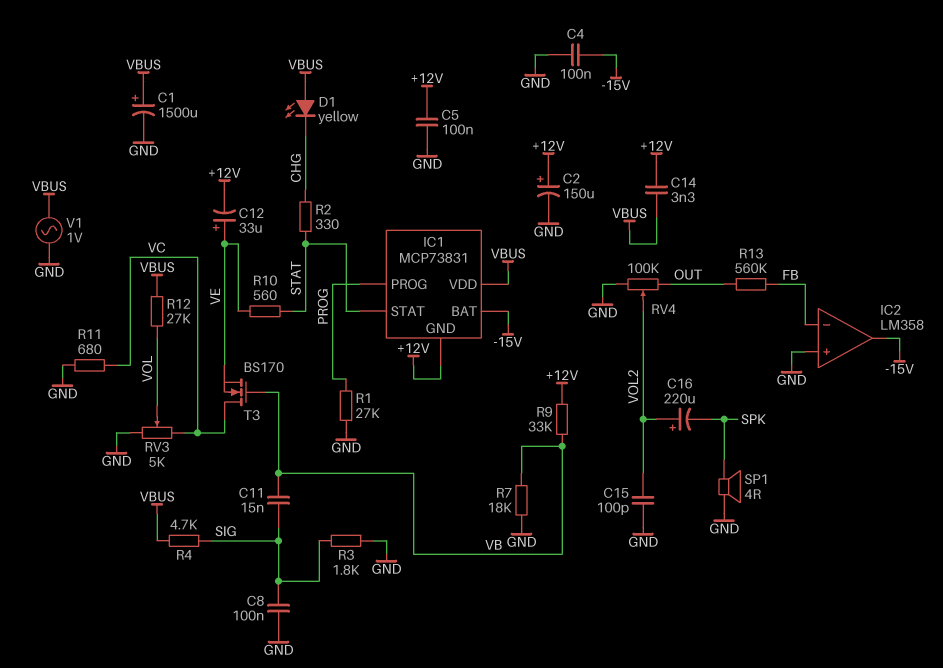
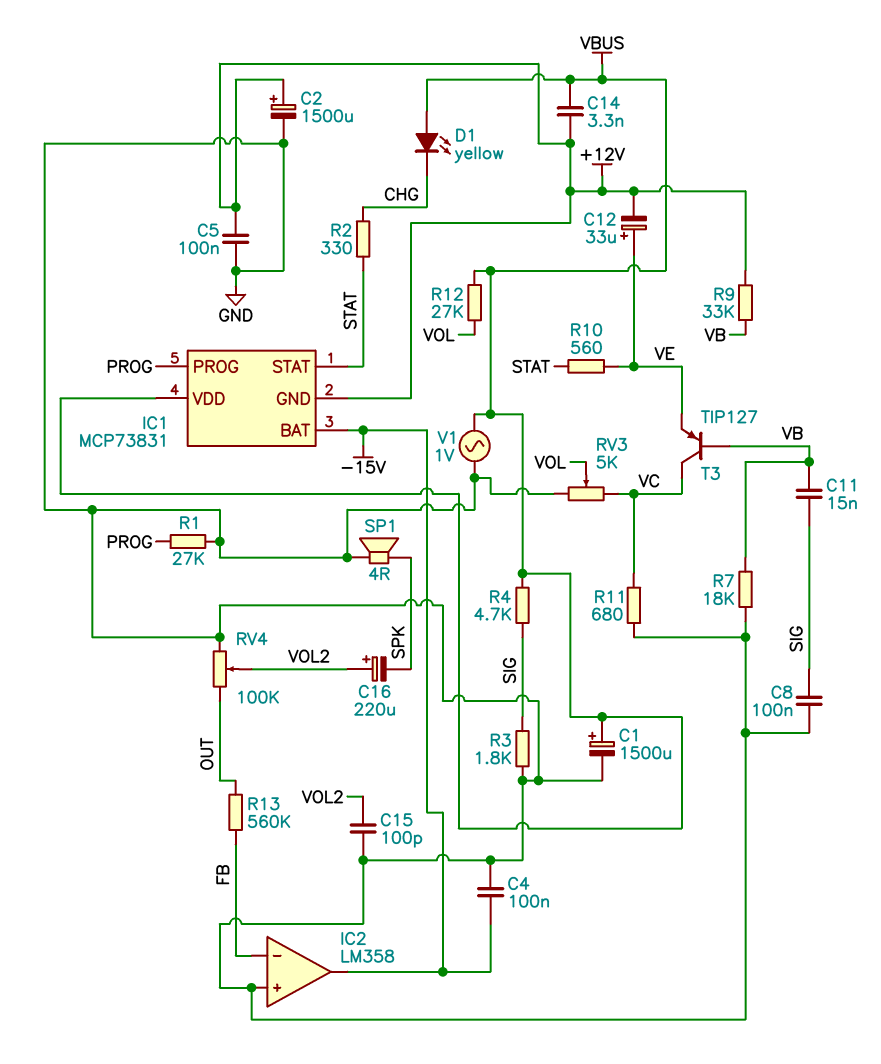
C2: 150uF (plus +12V, minus GND) -> 1500uF (plus +12V, minus GND)
T3: NMOS BS170 (G VB, D VC, S VE) -> PNP TIP127 (B VB, C VC, E VE)

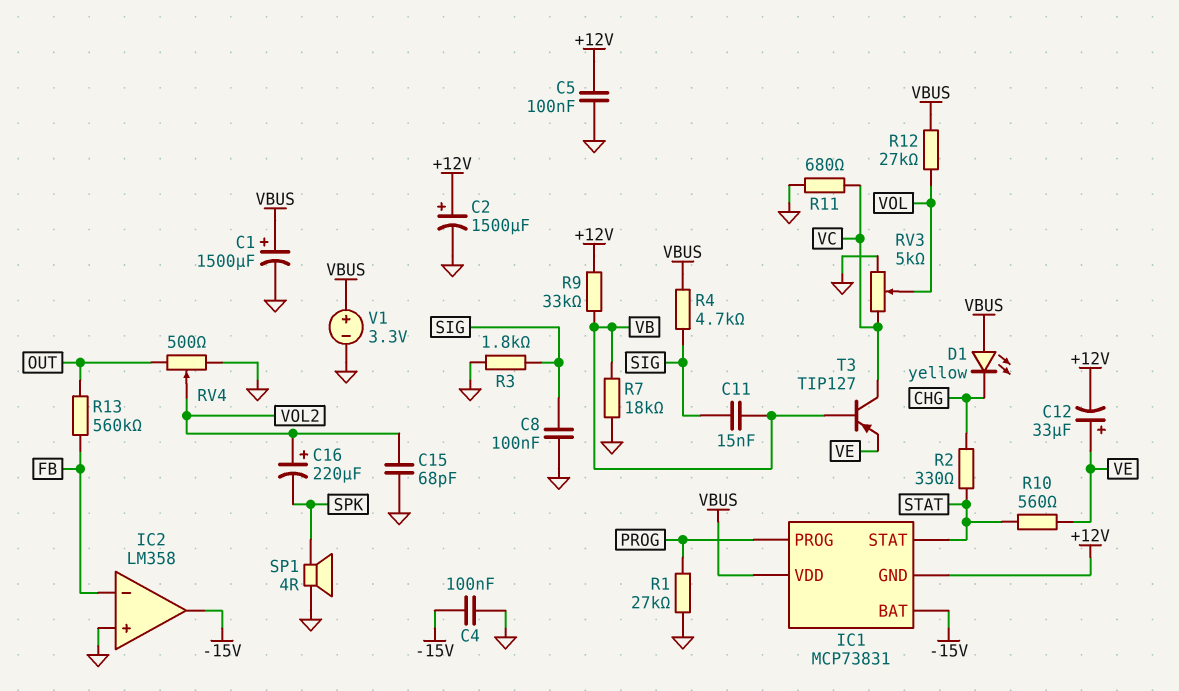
C14: 3.3nF (+12V, VBUS) -> none
C15: 100pF (GND, VOL2) -> 68pF (GND, VOL2)
RV4: 100k (GND, OUT, wiper VOL2) -> 500 (GND, OUT, wiper VOL2)
V1: AC 1V (GND, VBUS) -> 3.3V (plus VBUS, minus GND)

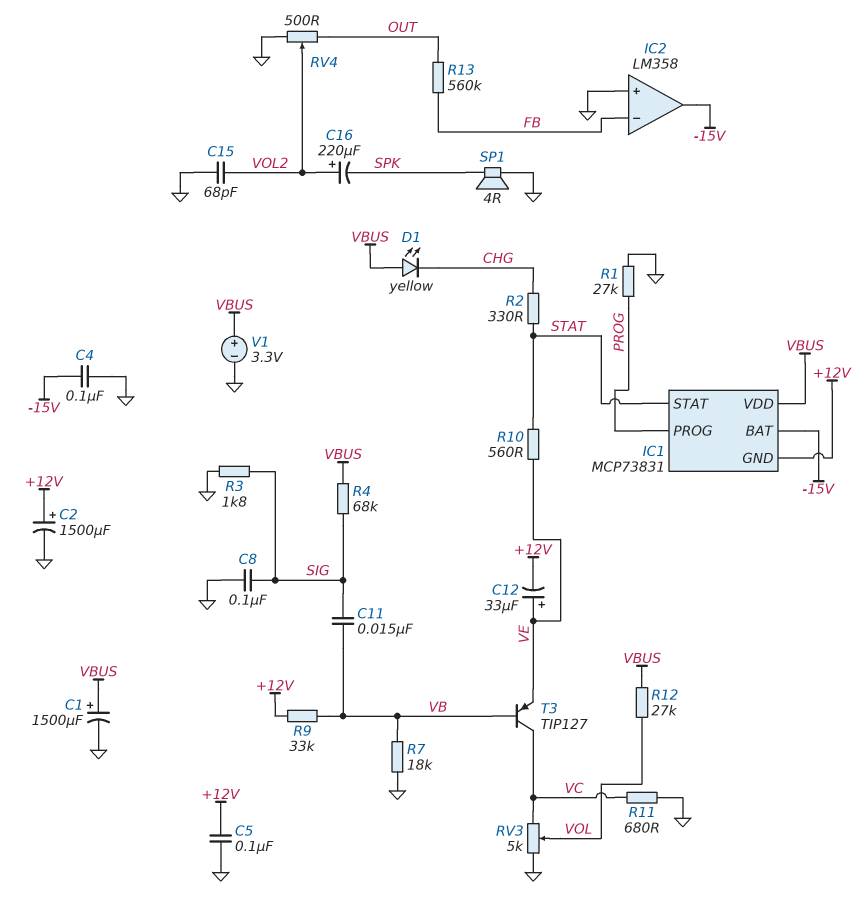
R4: 4.7k (SIG, VBUS) -> 68k (SIG, VBUS)

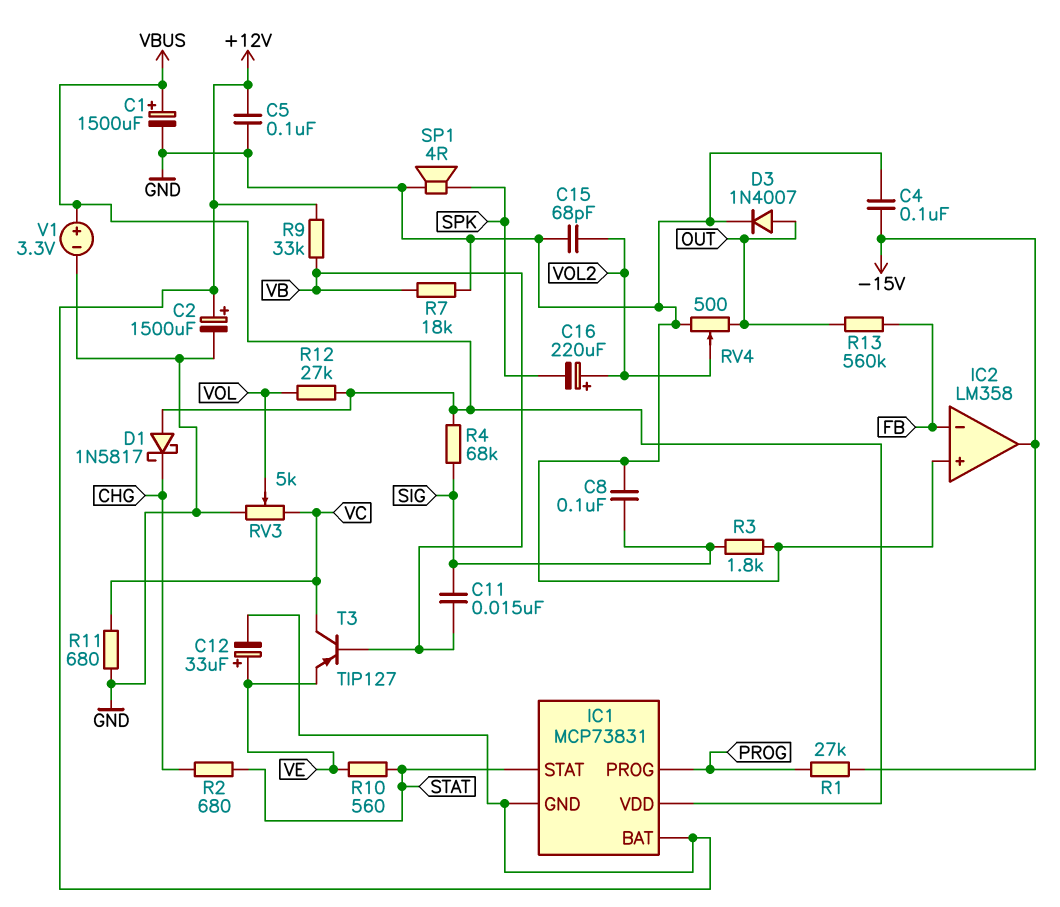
D1: LED yellow (A VBUS, K CHG) -> schottky 1N5817 (A VBUS, K CHG)
D3: none -> diode 1N4007 (A OUT, K GND)
IC1 pin BAT: -15V -> +12V
R1: 27k (GND, PROG) -> 27k (-15V, PROG)
R2: 330 (CHG, STAT) -> 680 (CHG, STAT)

